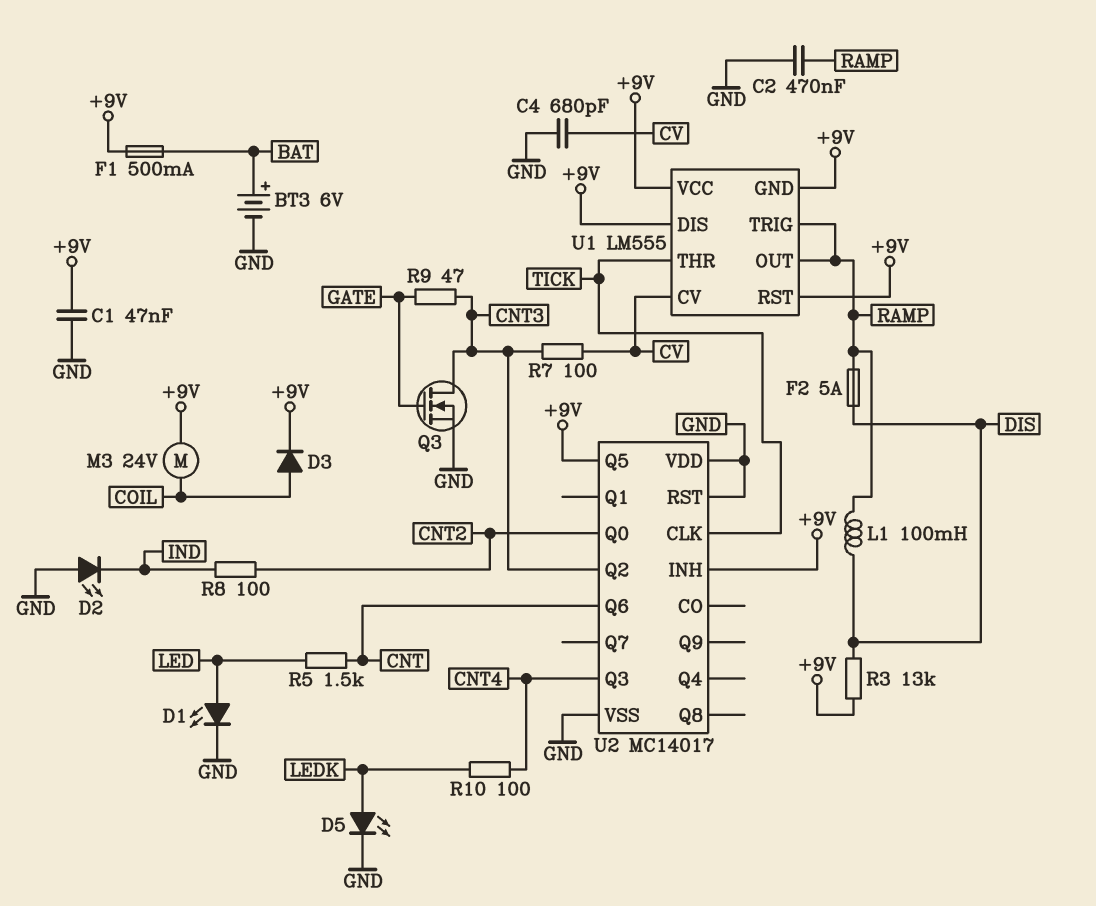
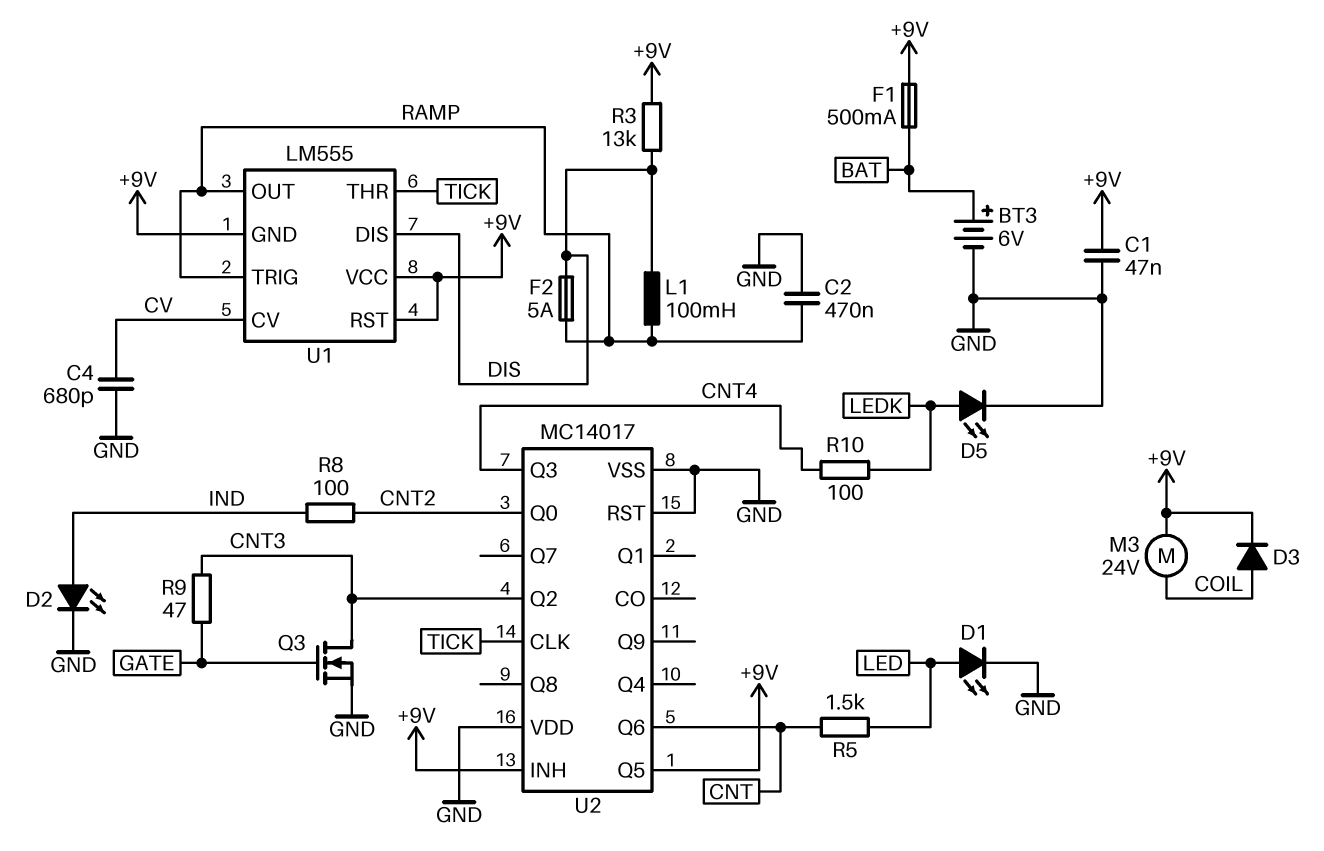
D2: LED (A GND, K IND) -> LED (A IND, K GND)
R7: 100 (CNT3, CV) -> none
U1 pin DIS: +9V -> DIS

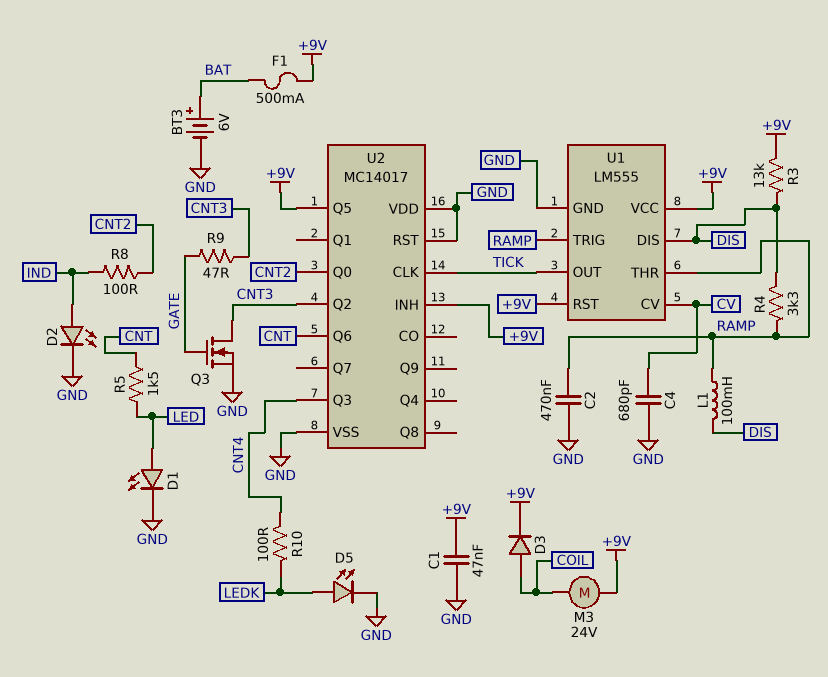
F2: 5A (DIS, RAMP) -> none
R4: none -> 3.3k (DIS, RAMP)
U1 pin GND: +9V -> GND
U1 pin OUT: RAMP -> TICK
U1 pin THR: TICK -> RAMP

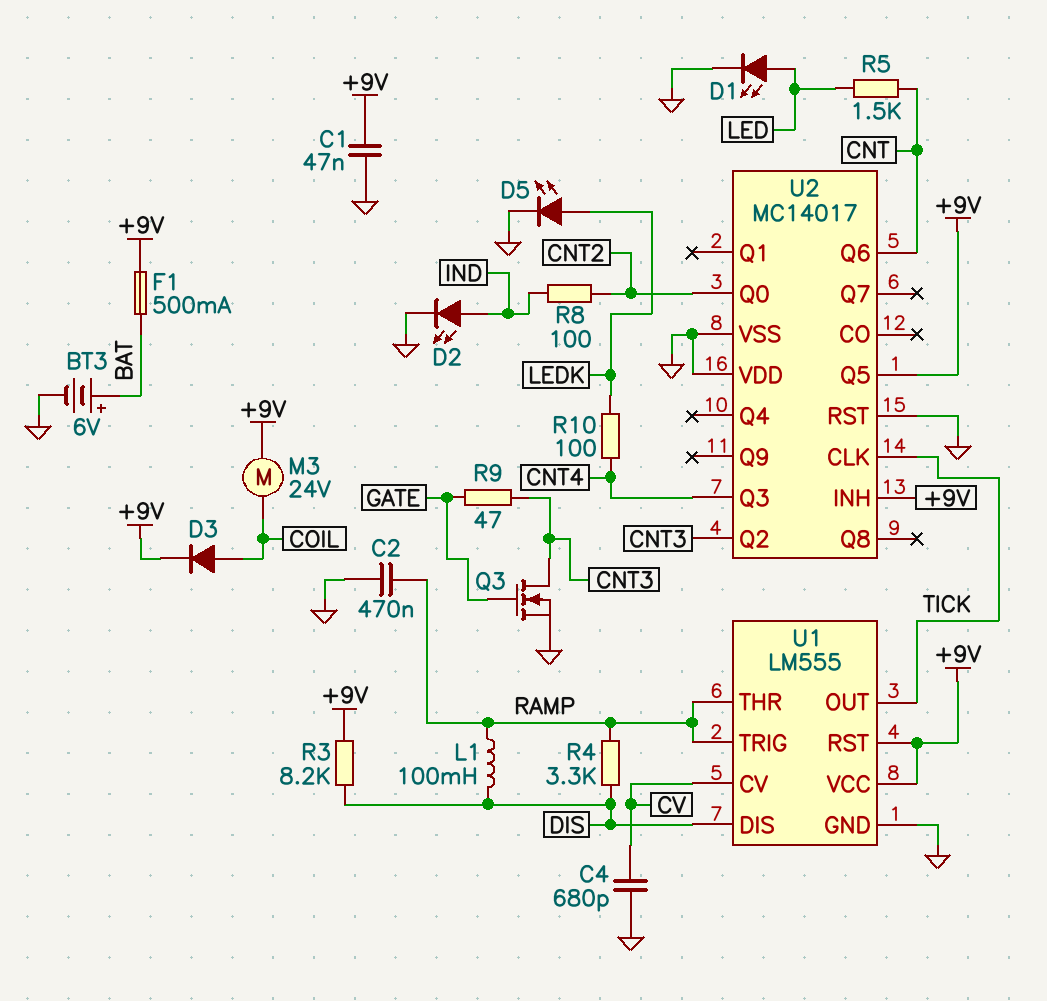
R3: 13k (+9V, DIS) -> 8.2k (+9V, DIS)

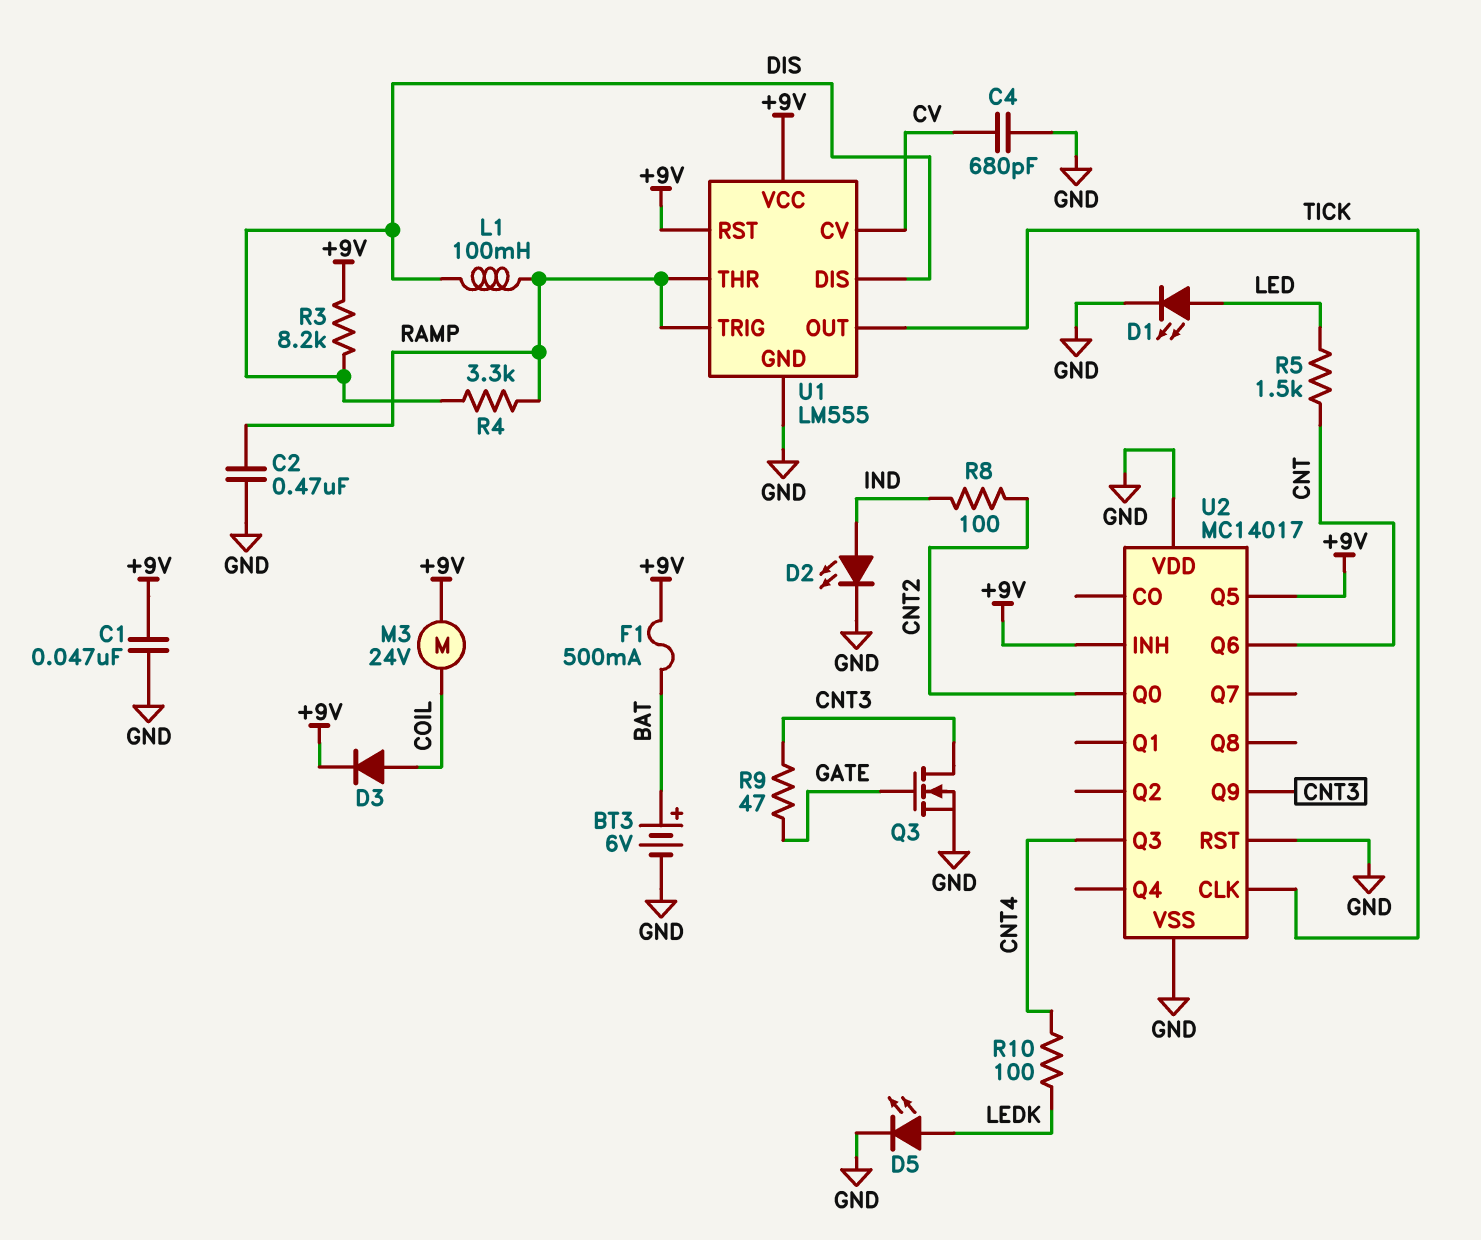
U2 pin Q2: CNT3 -> none
U2 pin Q9: none -> CNT3

